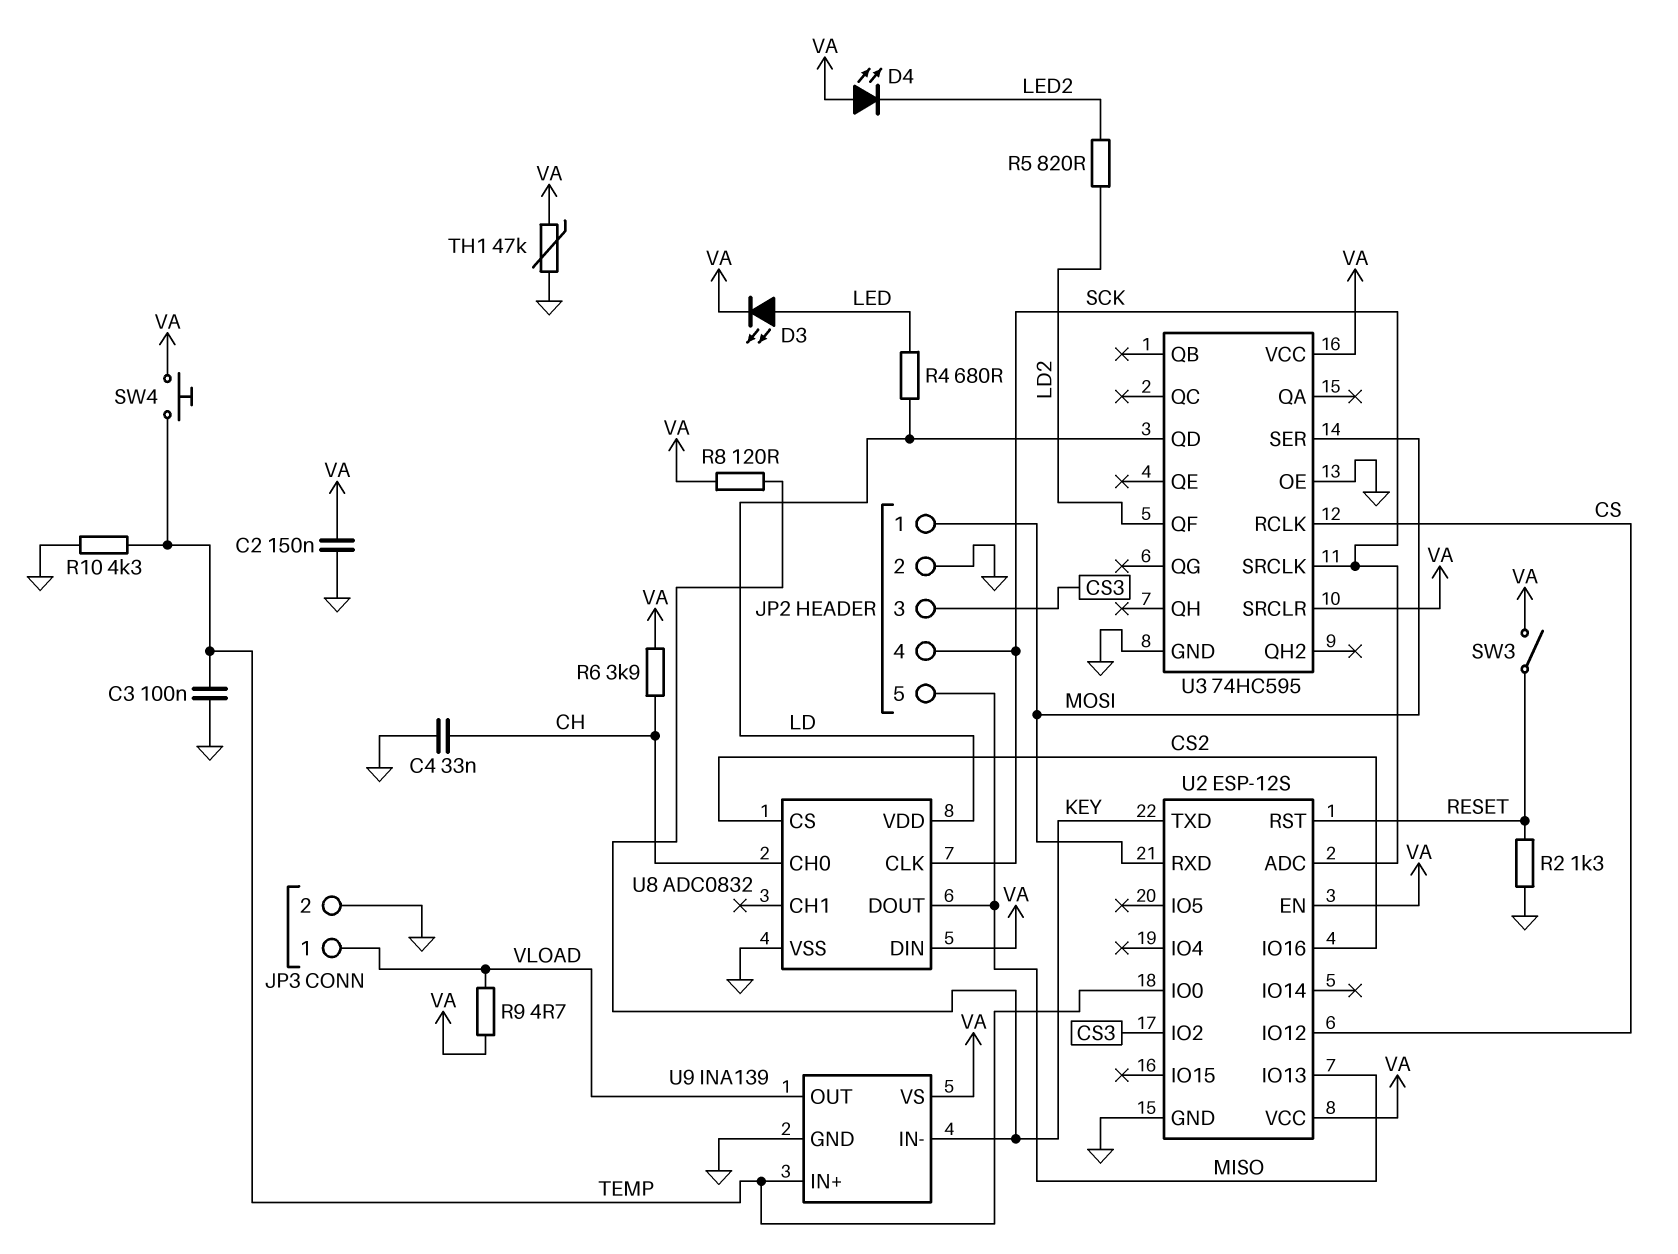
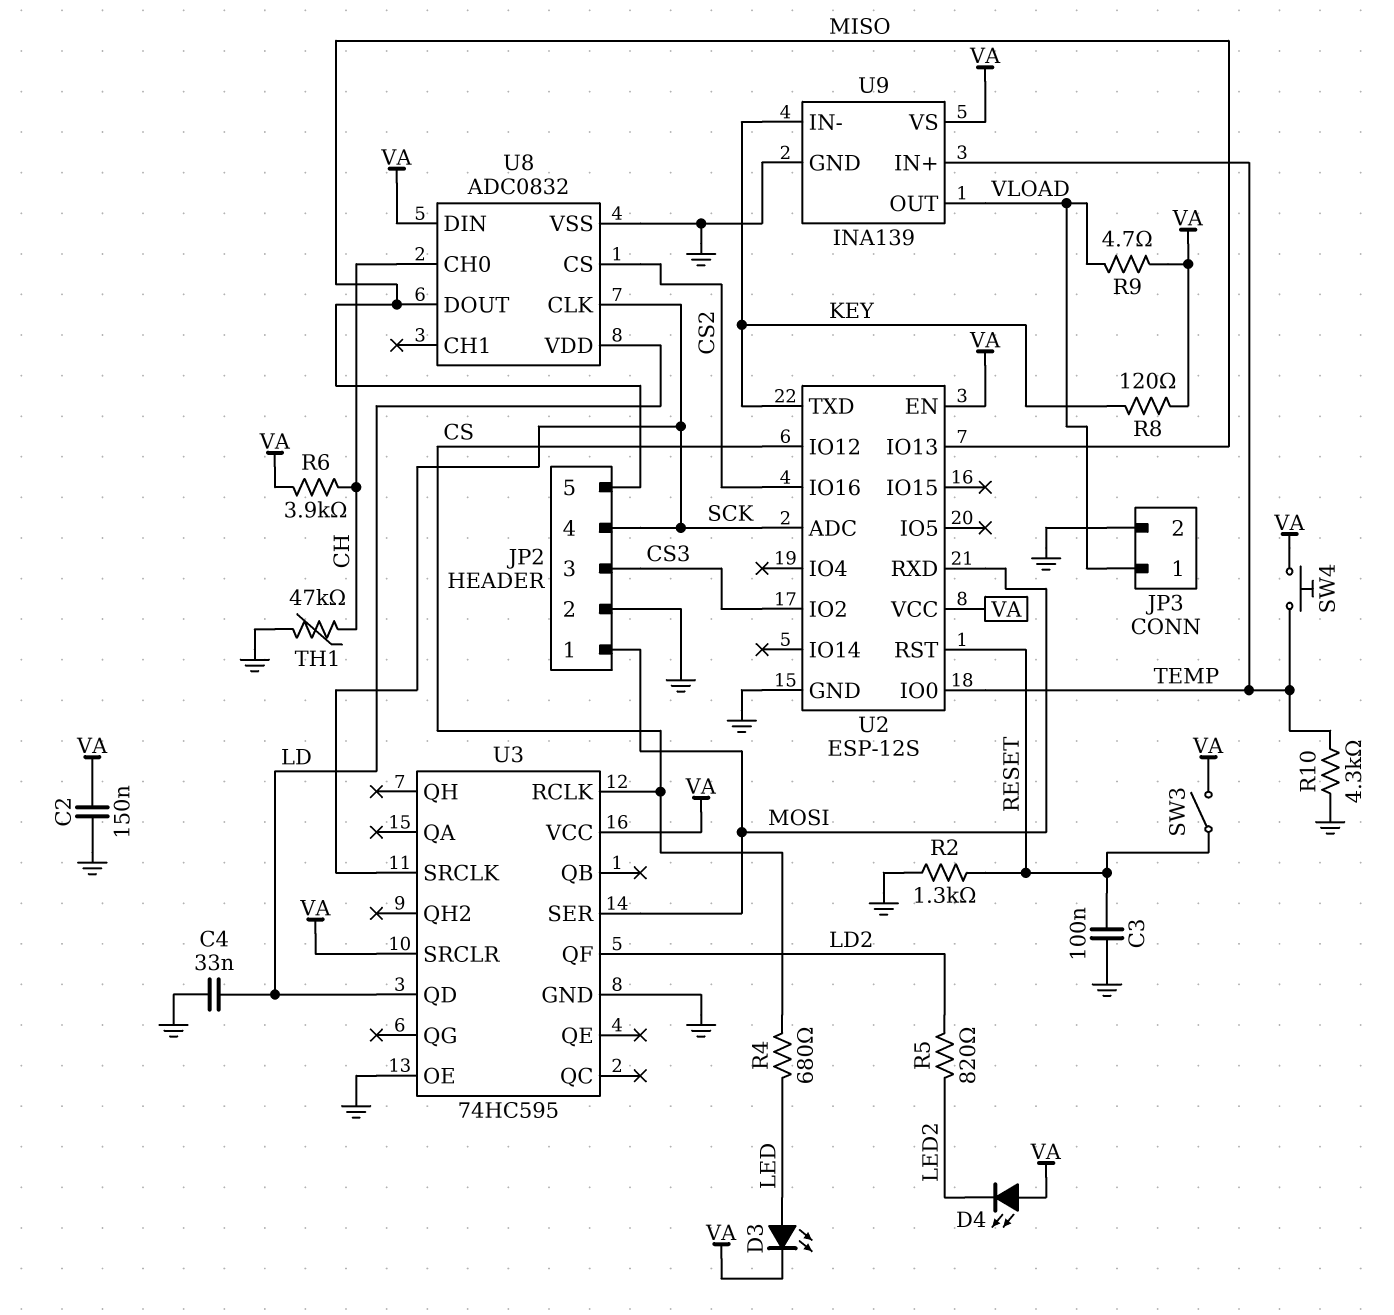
C3: 100nF (GND, TEMP) -> 100nF (GND, RESET)
C4: 33nF (CH, GND) -> 33nF (GND, LD)
R4: 680 (LD, LED) -> 680 (CS, LED)
TH1: 47k (GND, VA) -> 47k (CH, GND)

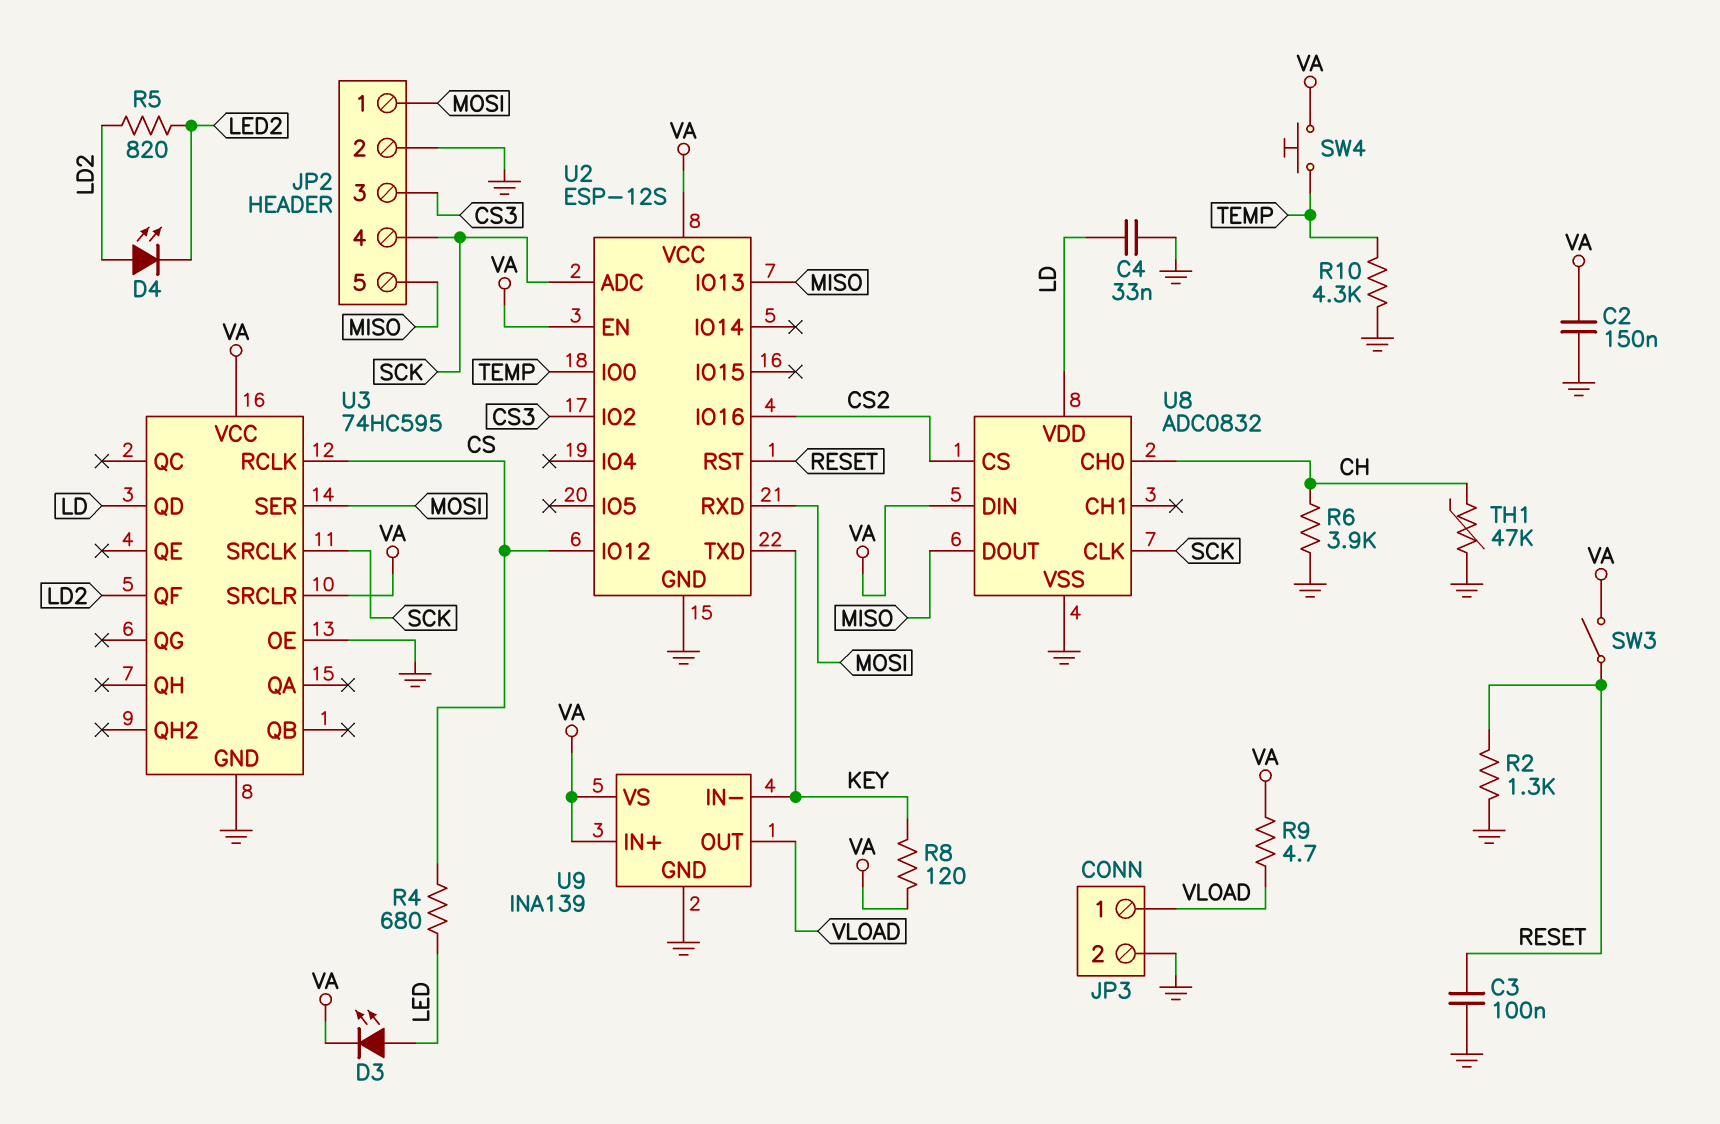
D4: LED (A VA, K LED2) -> LED (A LD2, K LED2)
R6: 3.9k (CH, VA) -> 3.9k (CH, GND)
U9 pin IN+: TEMP -> VA

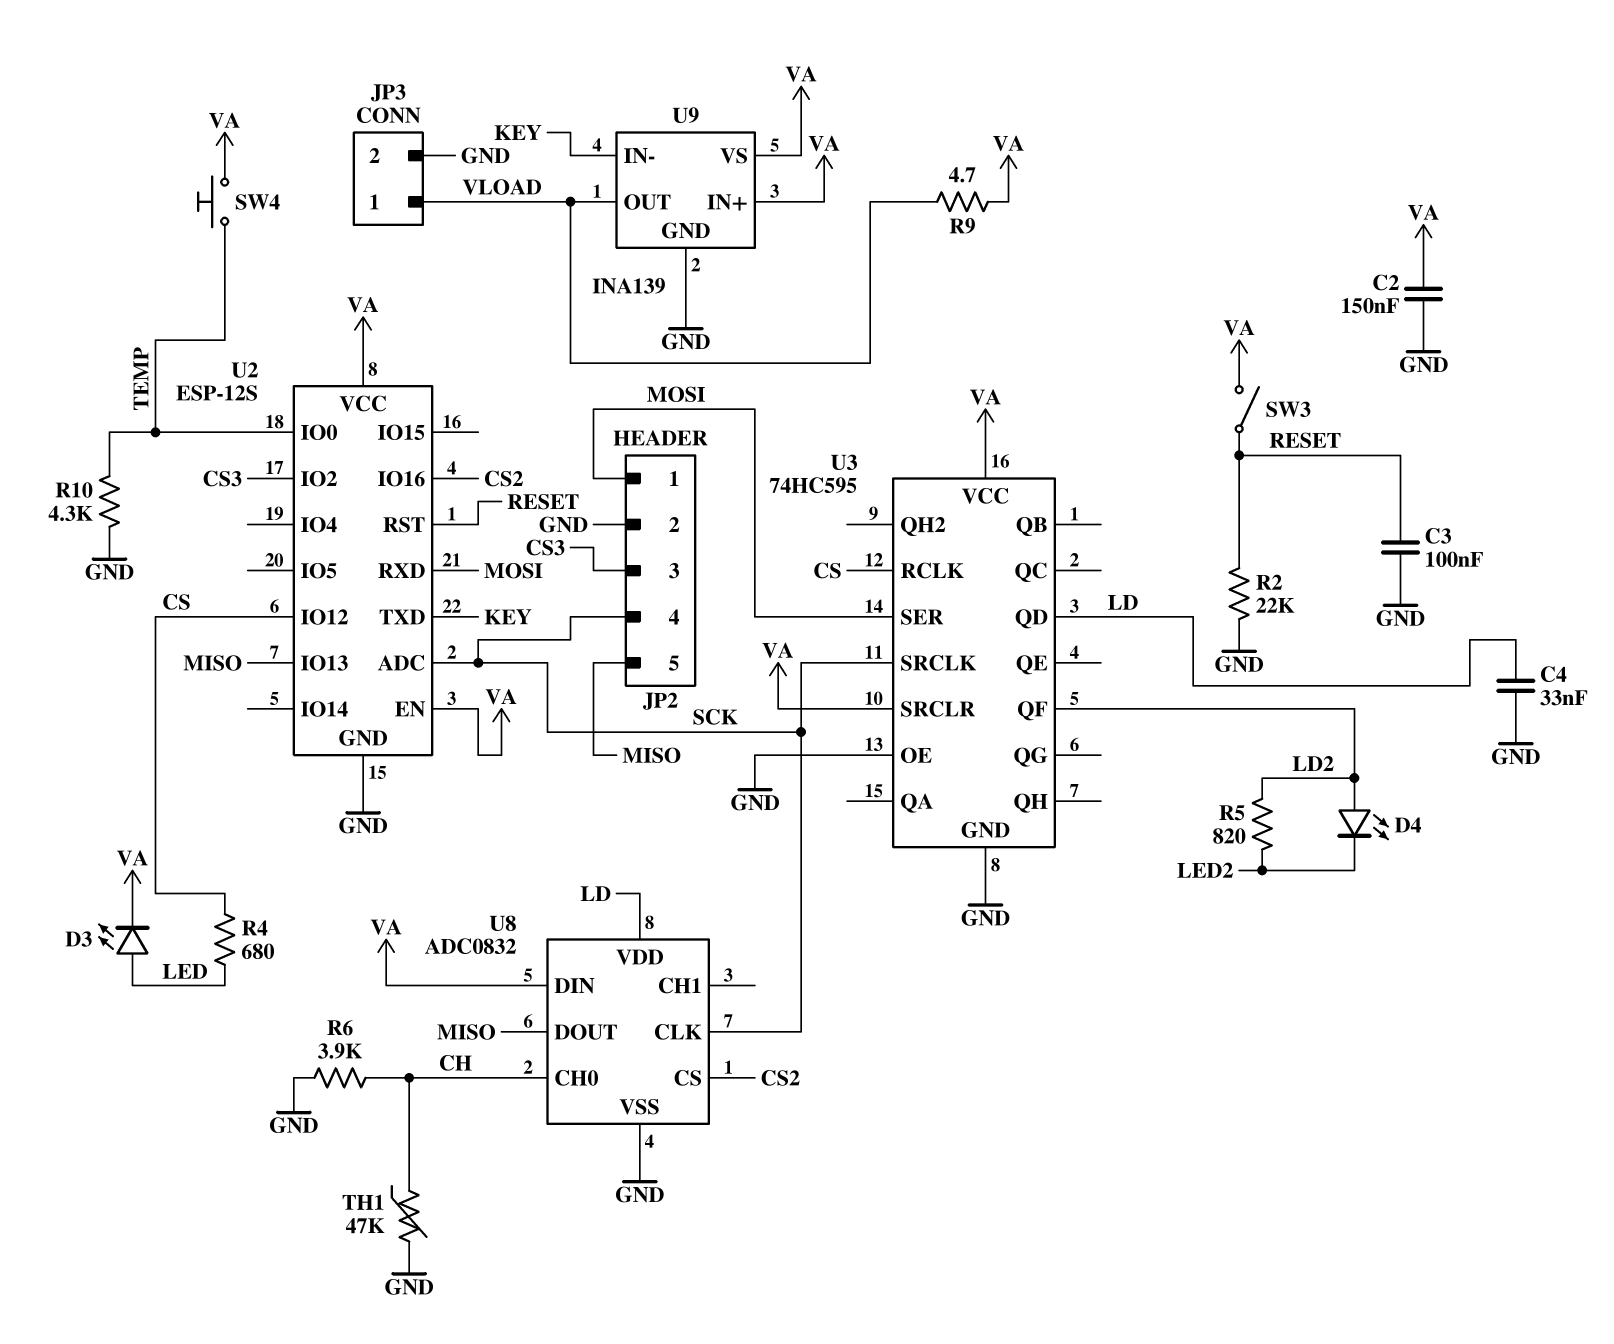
R2: 1.3k (GND, RESET) -> 22k (GND, RESET)
R8: 120 (KEY, VA) -> none

